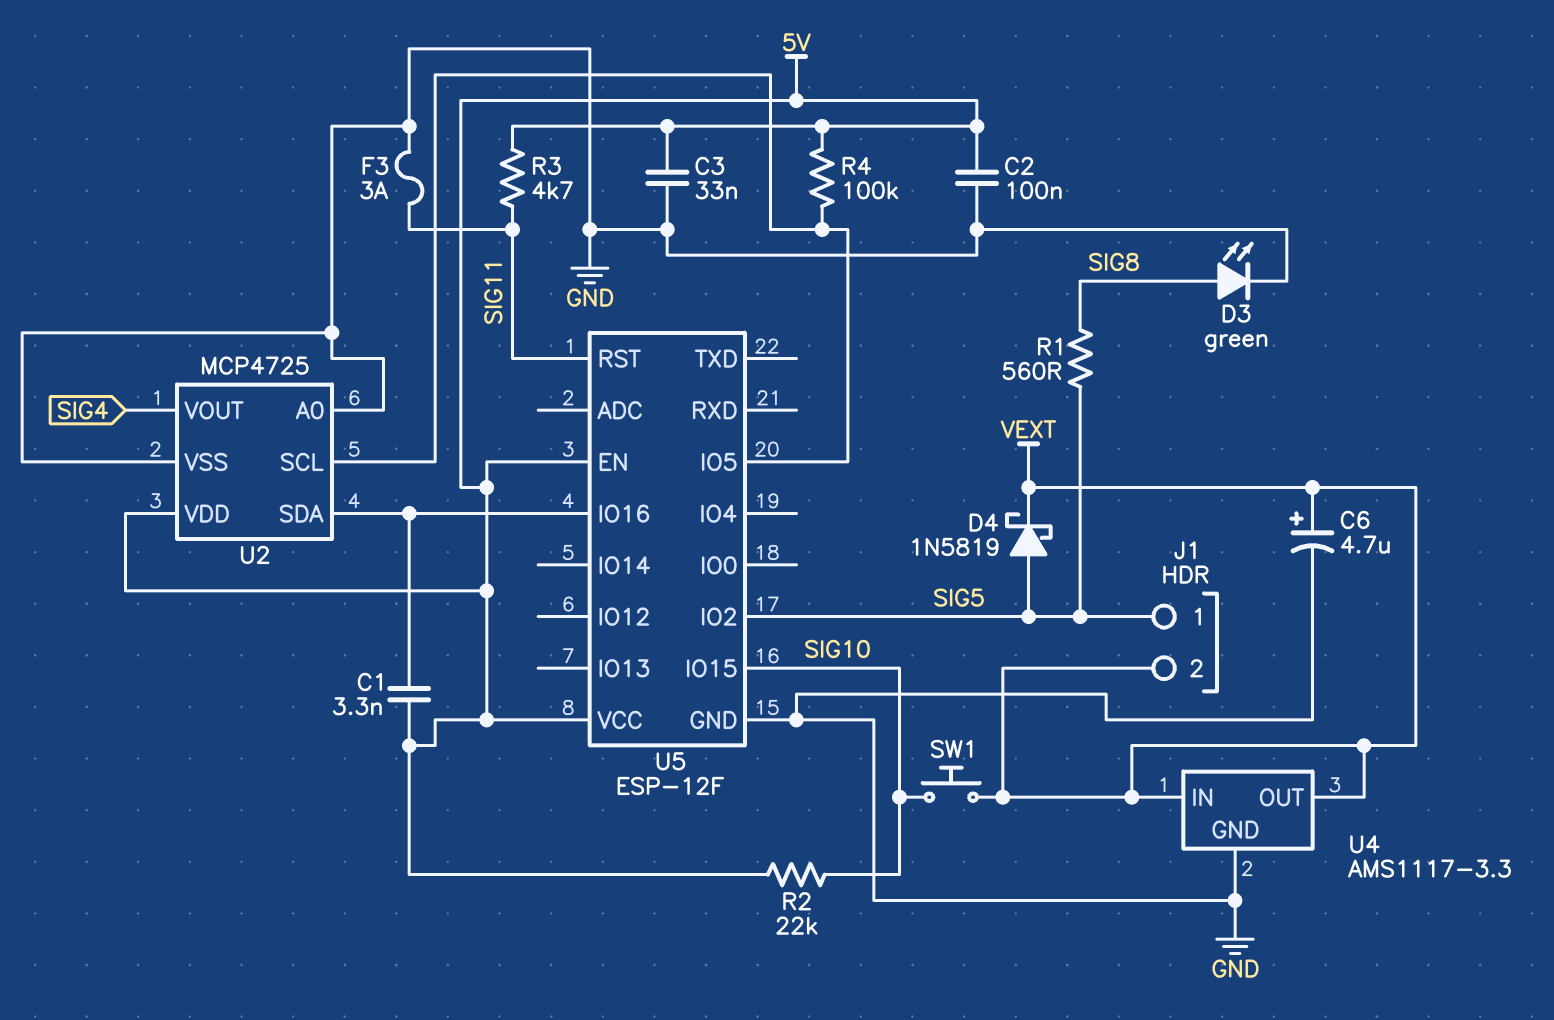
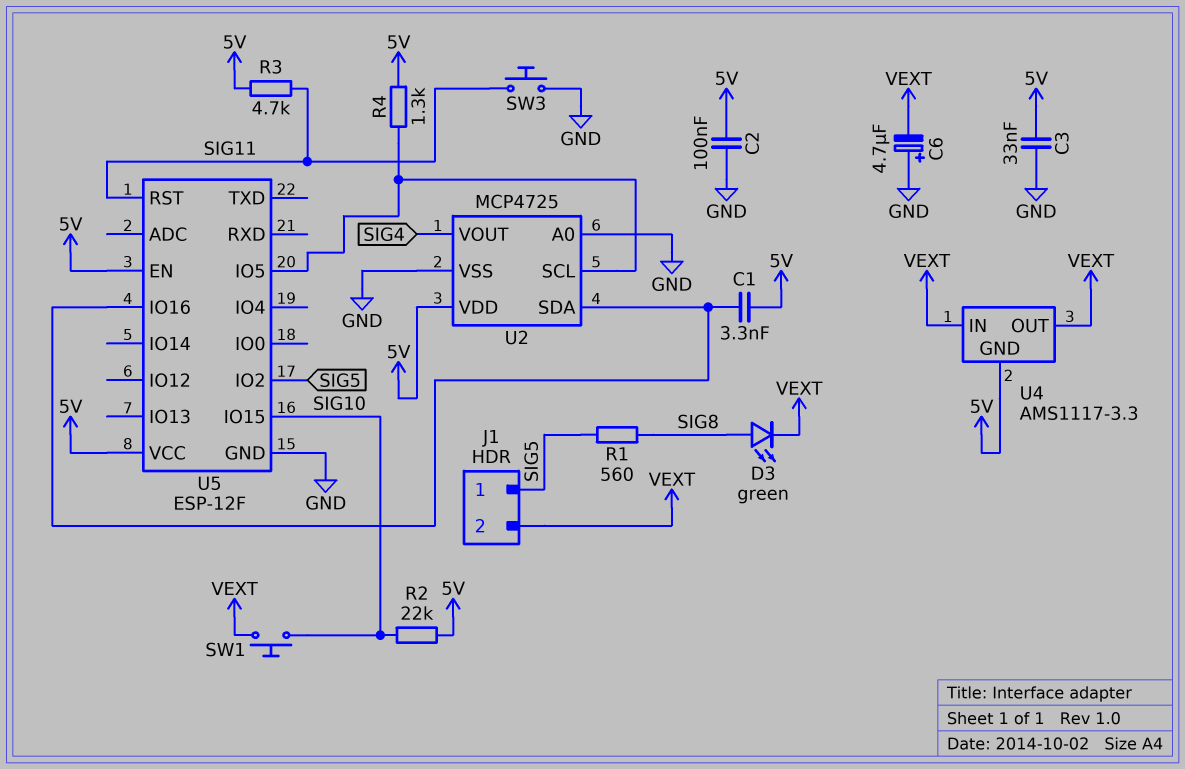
C6: 4.7uF (plus VEXT, minus GND) -> 4.7uF (plus GND, minus VEXT)
D3: LED green (A SIG8, K GND) -> LED green (A SIG8, K VEXT)
D4: schottky 1N5819 (A SIG5, K VEXT) -> none
F3: 3A (GND, SIG11) -> none
R4: 100k (5V, U2/SCL) -> 1.3k (5V, U2/SCL)
SW3: none -> button (GND, SIG11)
U4 pin GND: GND -> 5V

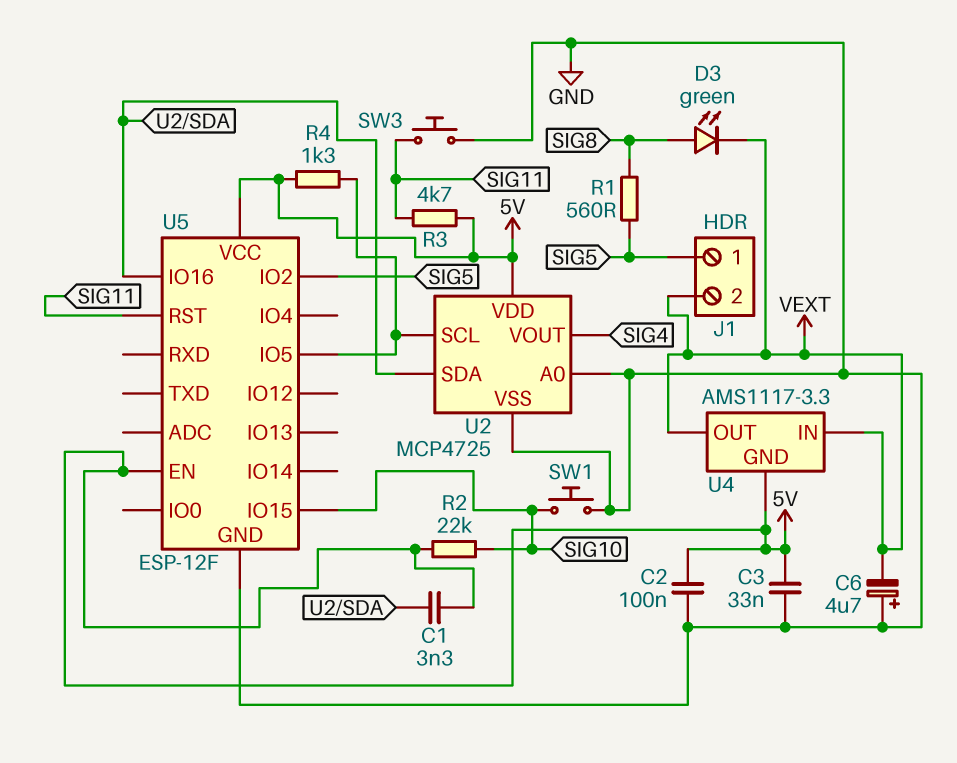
SW1: button (SIG10, VEXT) -> button (GND, SIG10)

